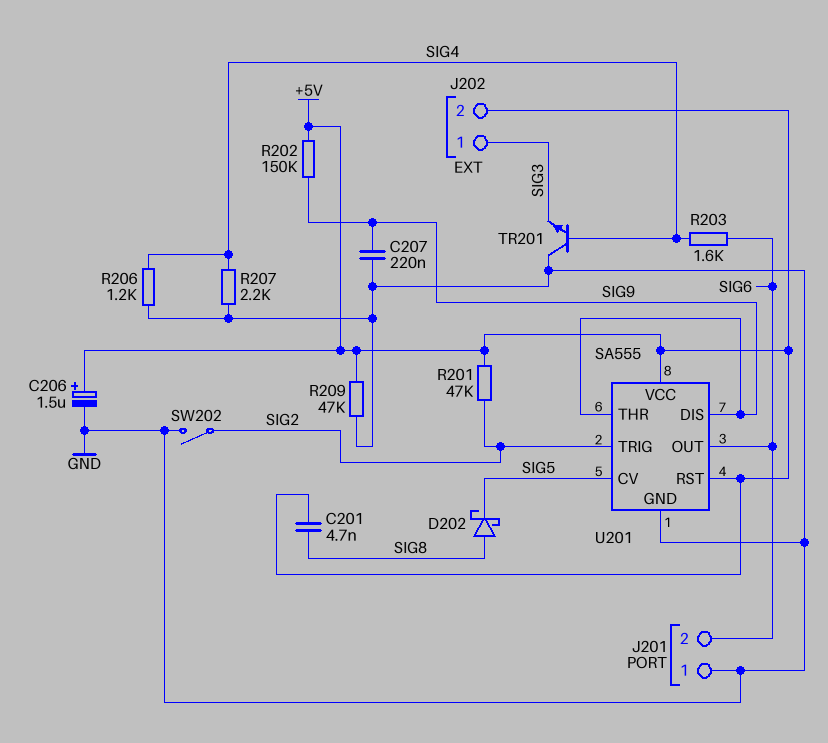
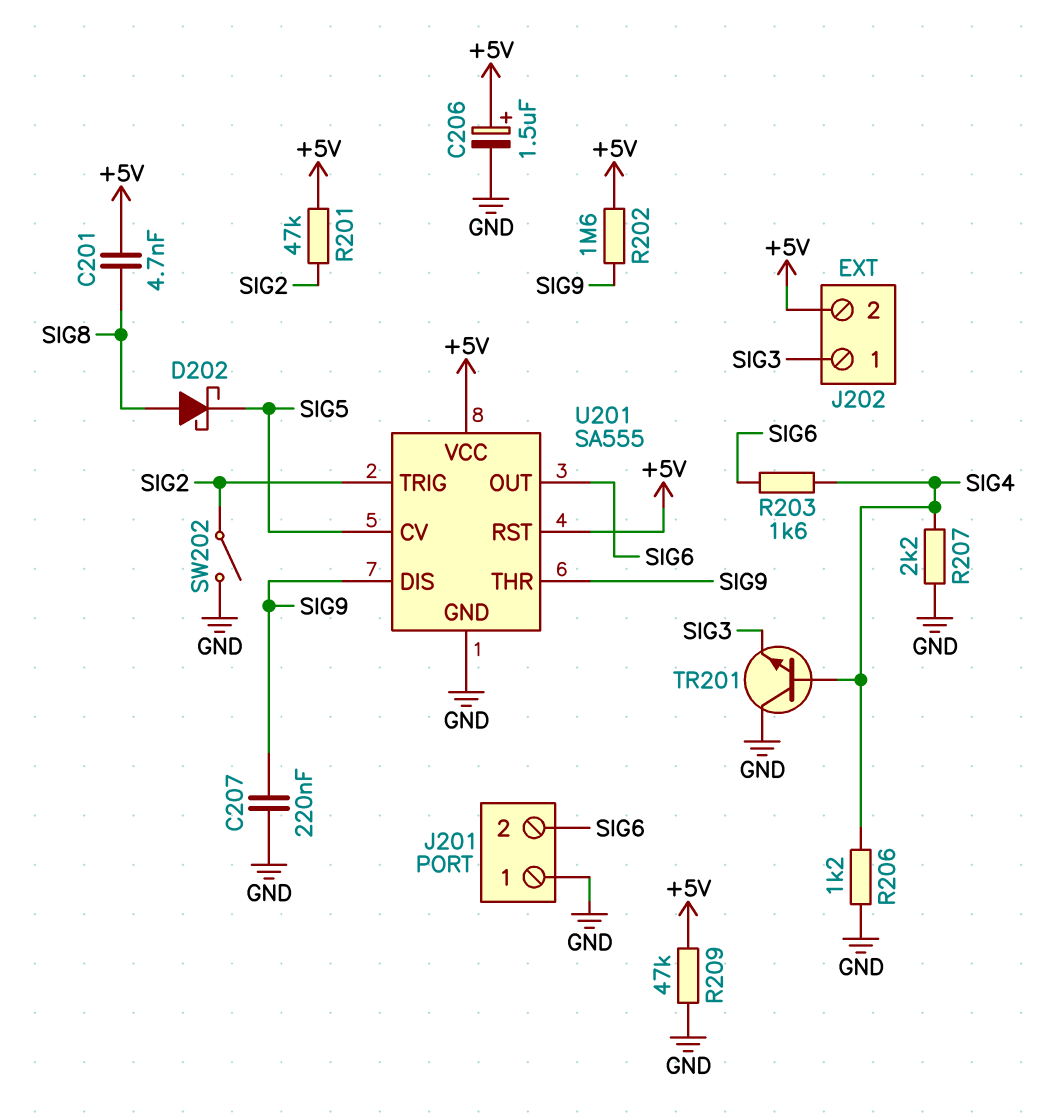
R202: 150k (+5V, SIG9) -> 1.6M (+5V, SIG9)

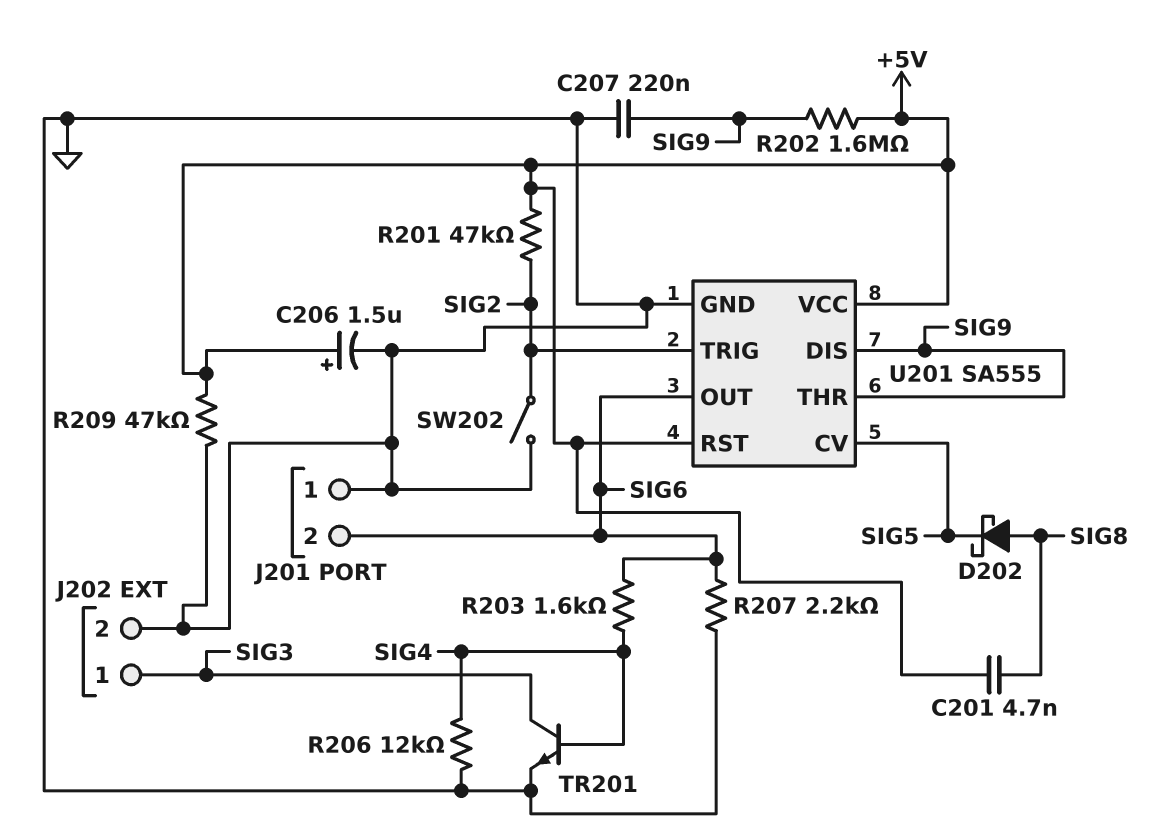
J202 pin 2: +5V -> GND
R206: 1.2k (GND, SIG4) -> 12k (GND, SIG4)
R207: 2.2k (GND, SIG4) -> 2.2k (GND, SIG6)
TR201: NPN (B SIG4, C GND, E SIG3) -> NPN (B SIG4, C SIG3, E GND)

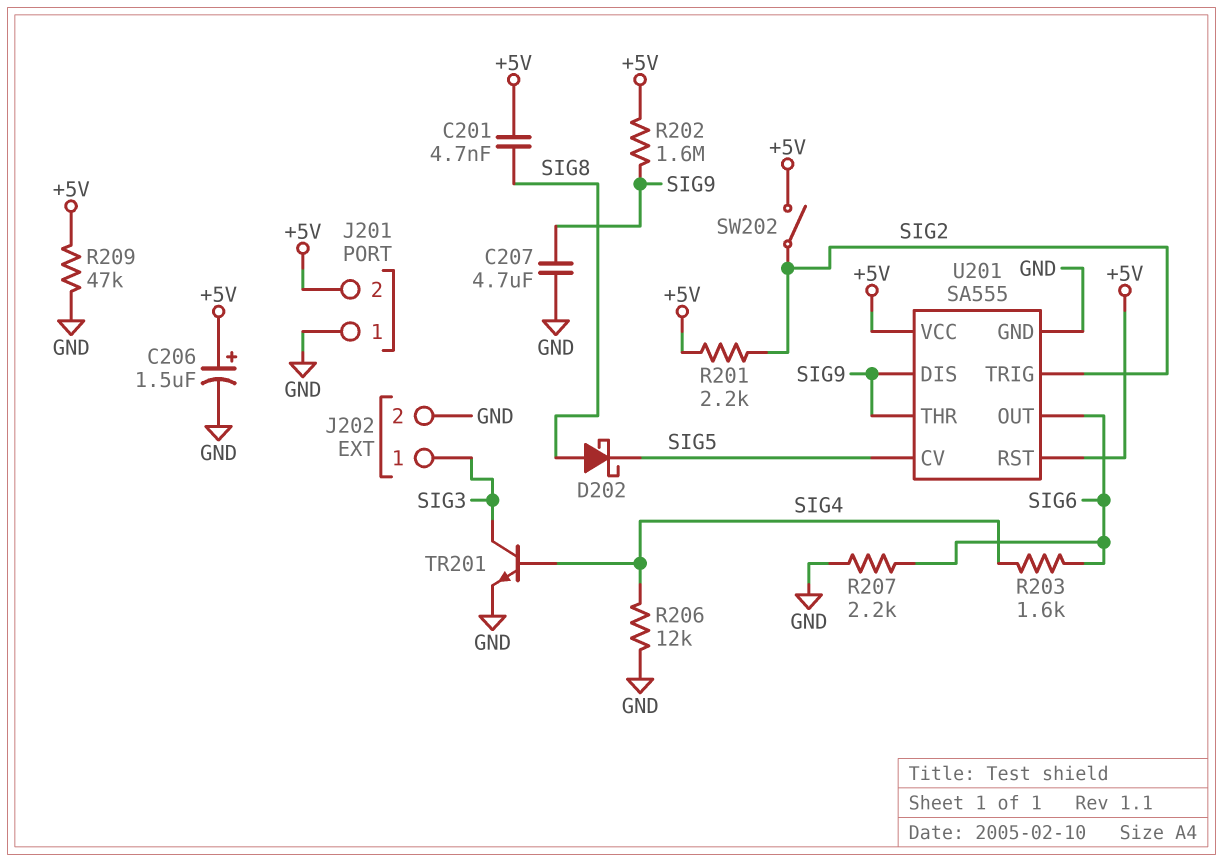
C207: 220nF (GND, SIG9) -> 4.7uF (GND, SIG9)
J201 pin 2: SIG6 -> +5V
R201: 47k (+5V, SIG2) -> 2.2k (+5V, SIG2)
SW202: switch (GND, SIG2) -> switch (+5V, SIG2)

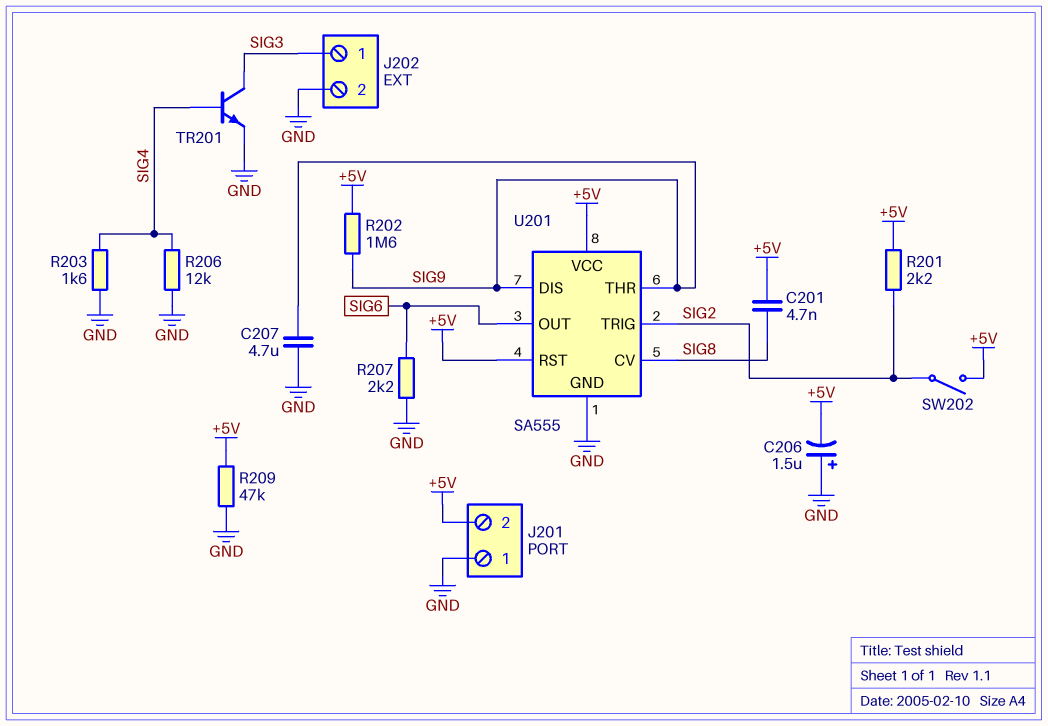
C206: 1.5uF (plus +5V, minus GND) -> 1.5uF (plus GND, minus +5V)
D202: schottky (A SIG8, K SIG5) -> none
R203: 1.6k (SIG4, SIG6) -> 1.6k (GND, SIG4)
U201 pin CV: SIG5 -> SIG8

